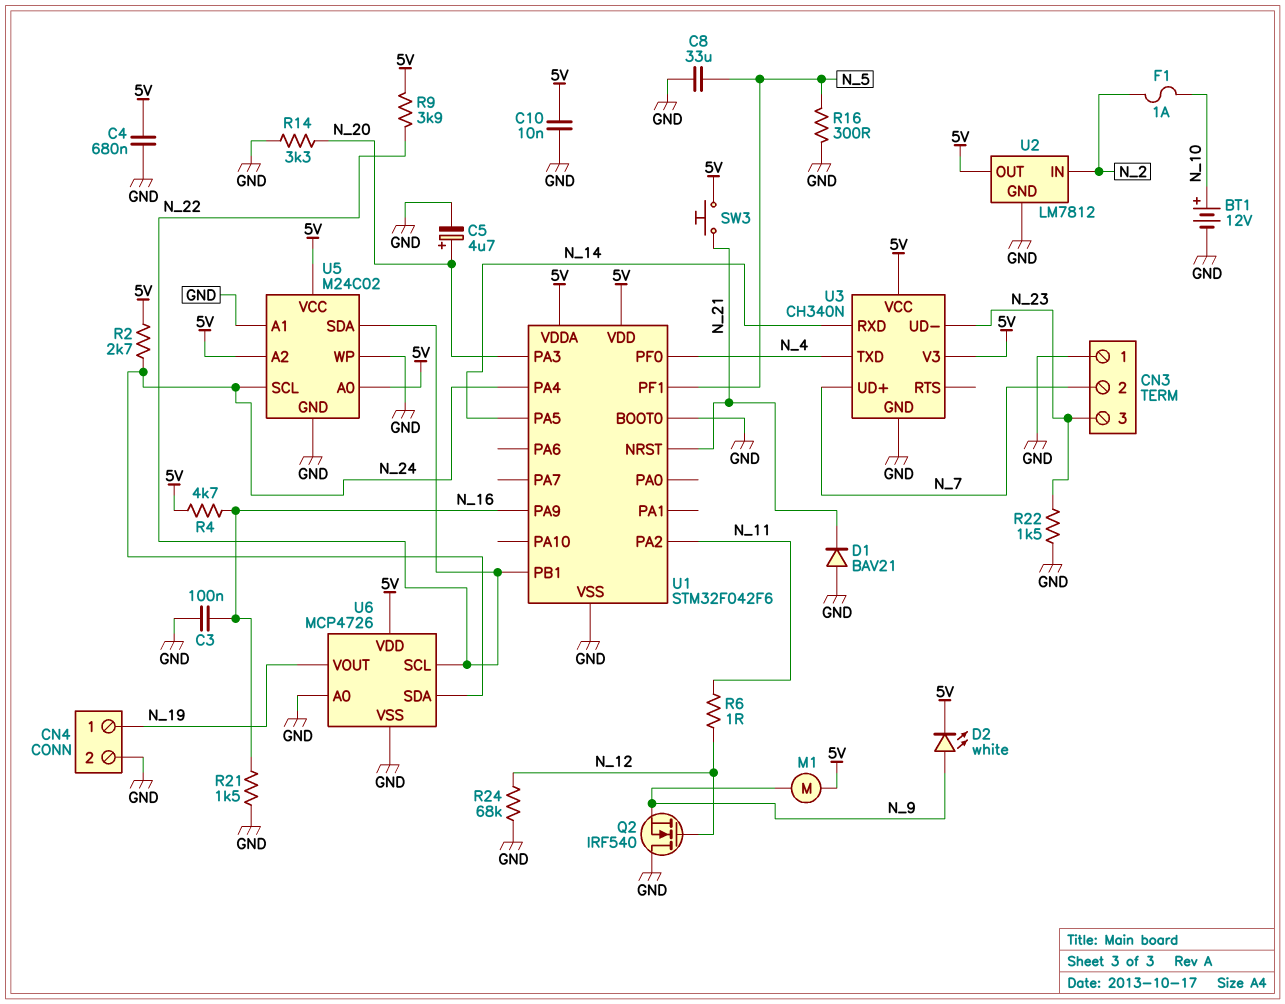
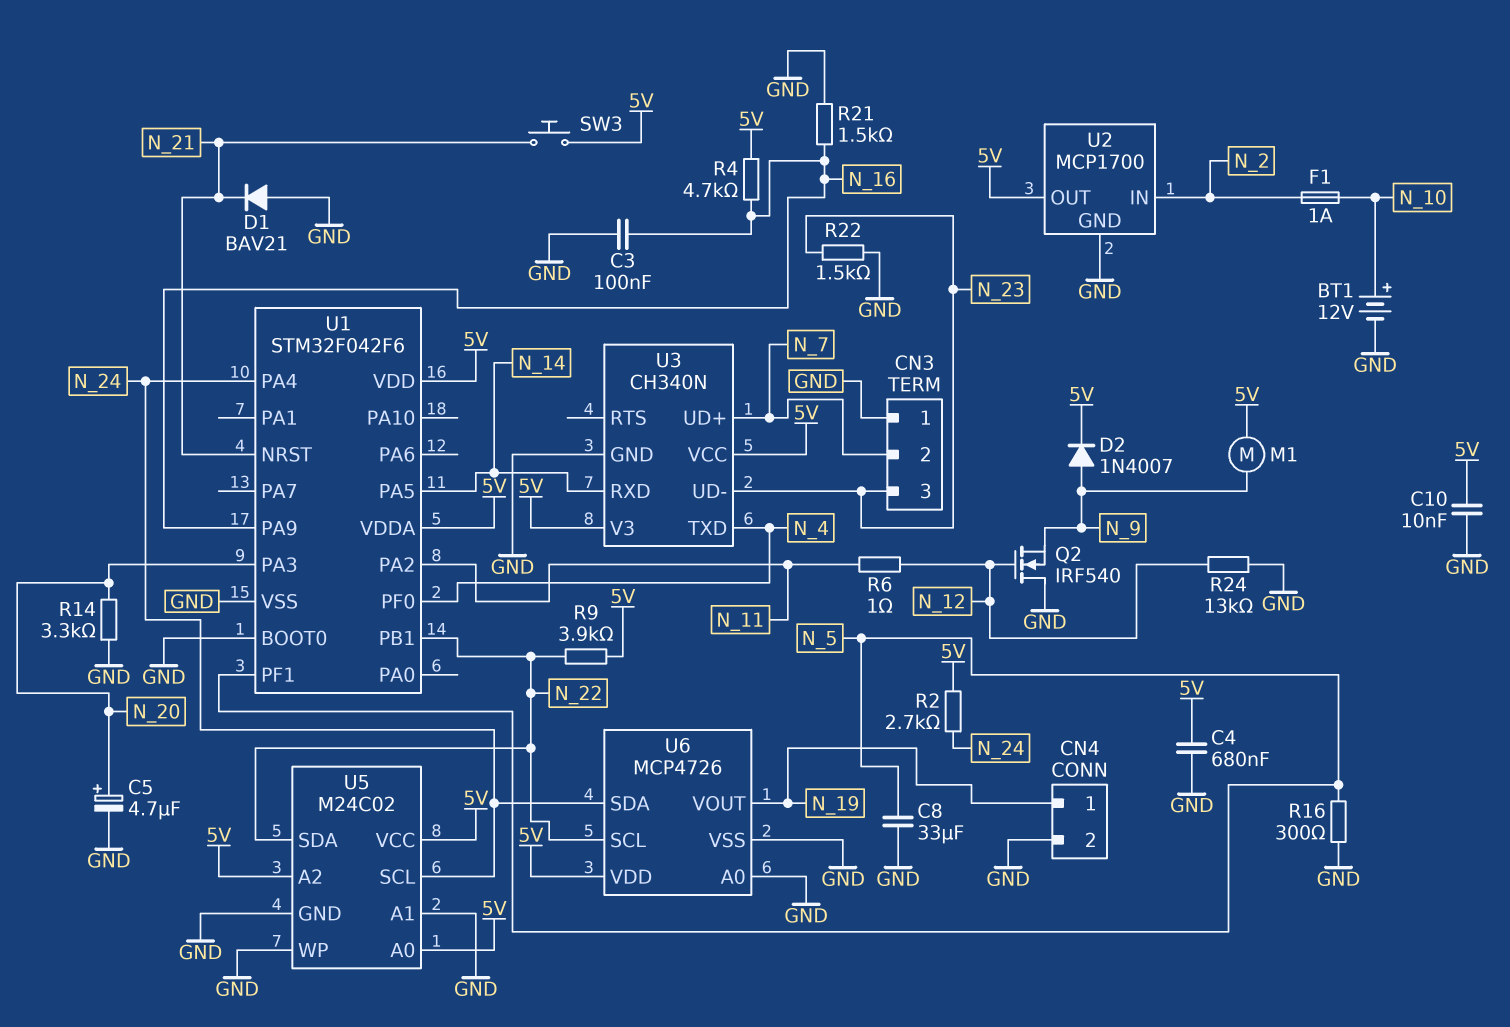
D2: LED white (A N_9, K 5V) -> diode 1N4007 (A N_9, K 5V)
R24: 68k (GND, N_12) -> 13k (GND, N_12)
U2: LM7812 -> MCP1700

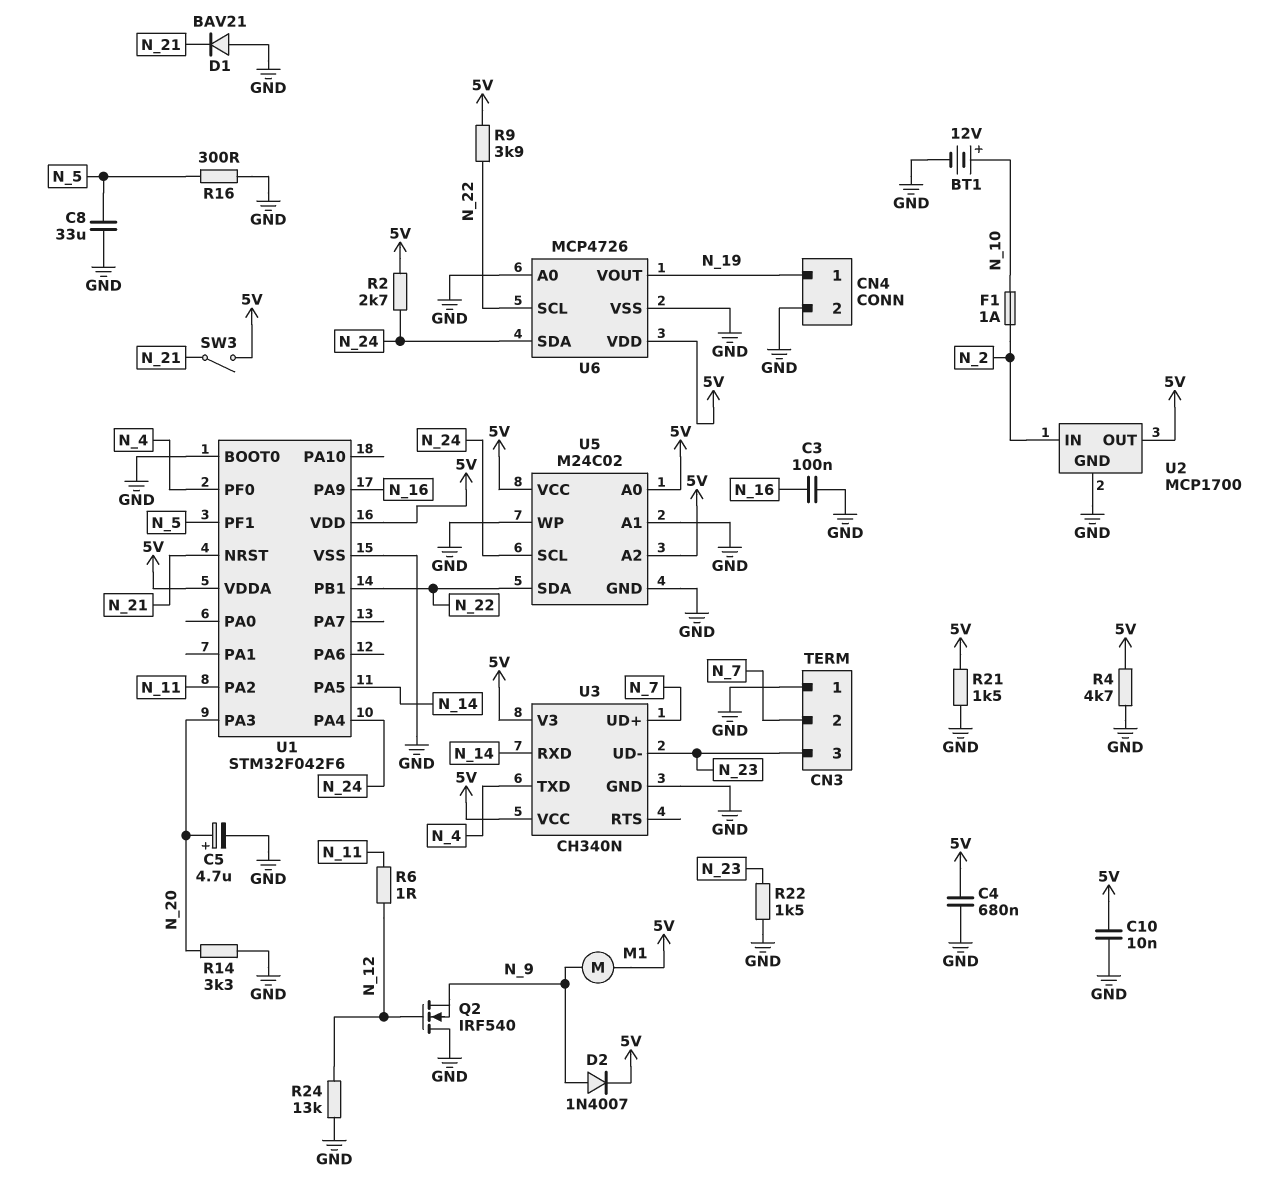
R4: 4.7k (5V, N_16) -> 4.7k (5V, GND)
R21: 1.5k (GND, N_16) -> 1.5k (5V, GND)
SW3: button (5V, N_21) -> switch (5V, N_21)

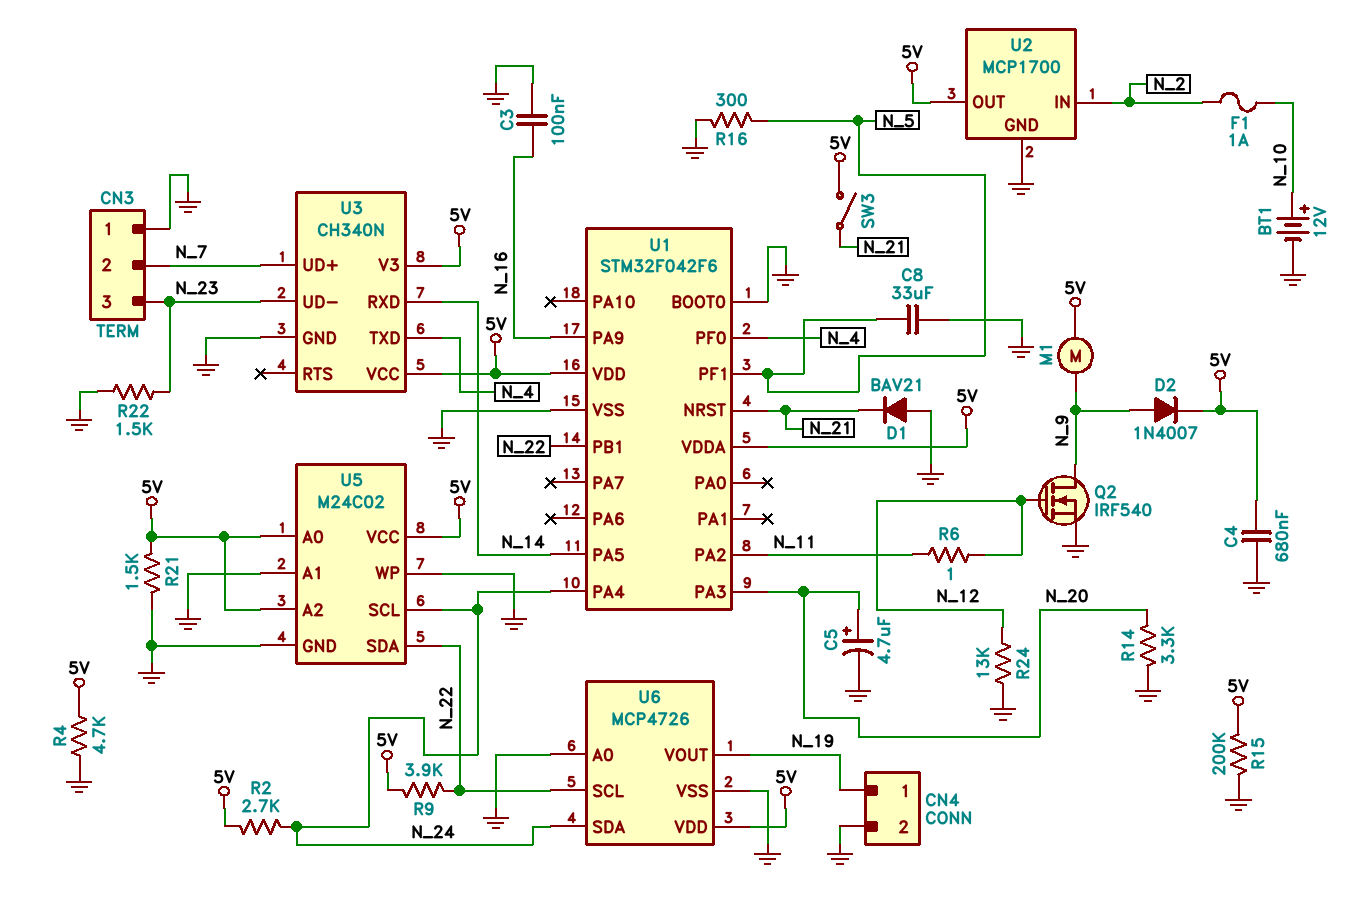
C10: 10nF (5V, GND) -> none
Q2: NMOS IRF540 (G N_12, D GND, S N_9) -> NMOS IRF540 (G N_12, D N_9, S GND)
R15: none -> 200k (5V, GND)

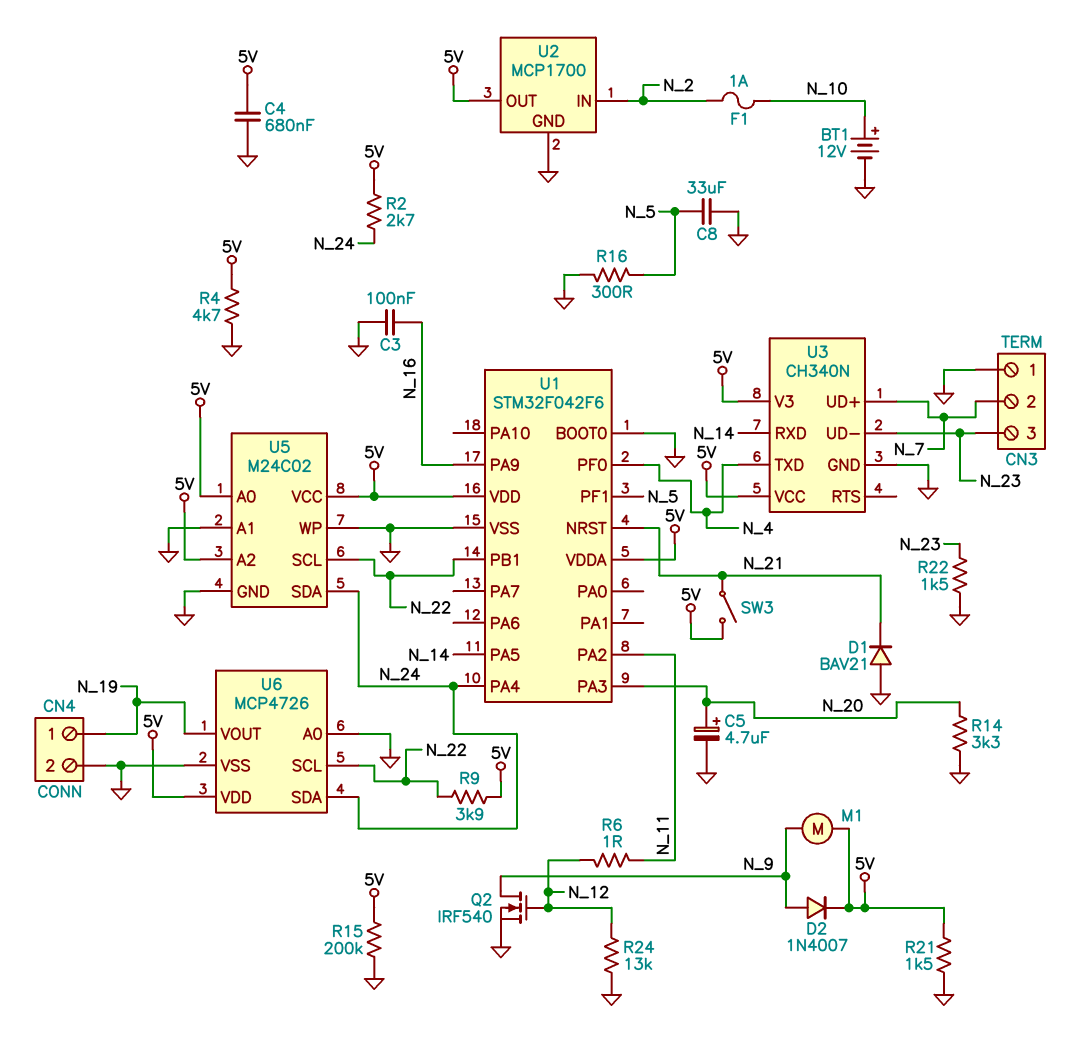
U5 pin SCL: N_24 -> N_22
U5 pin SDA: N_22 -> N_24

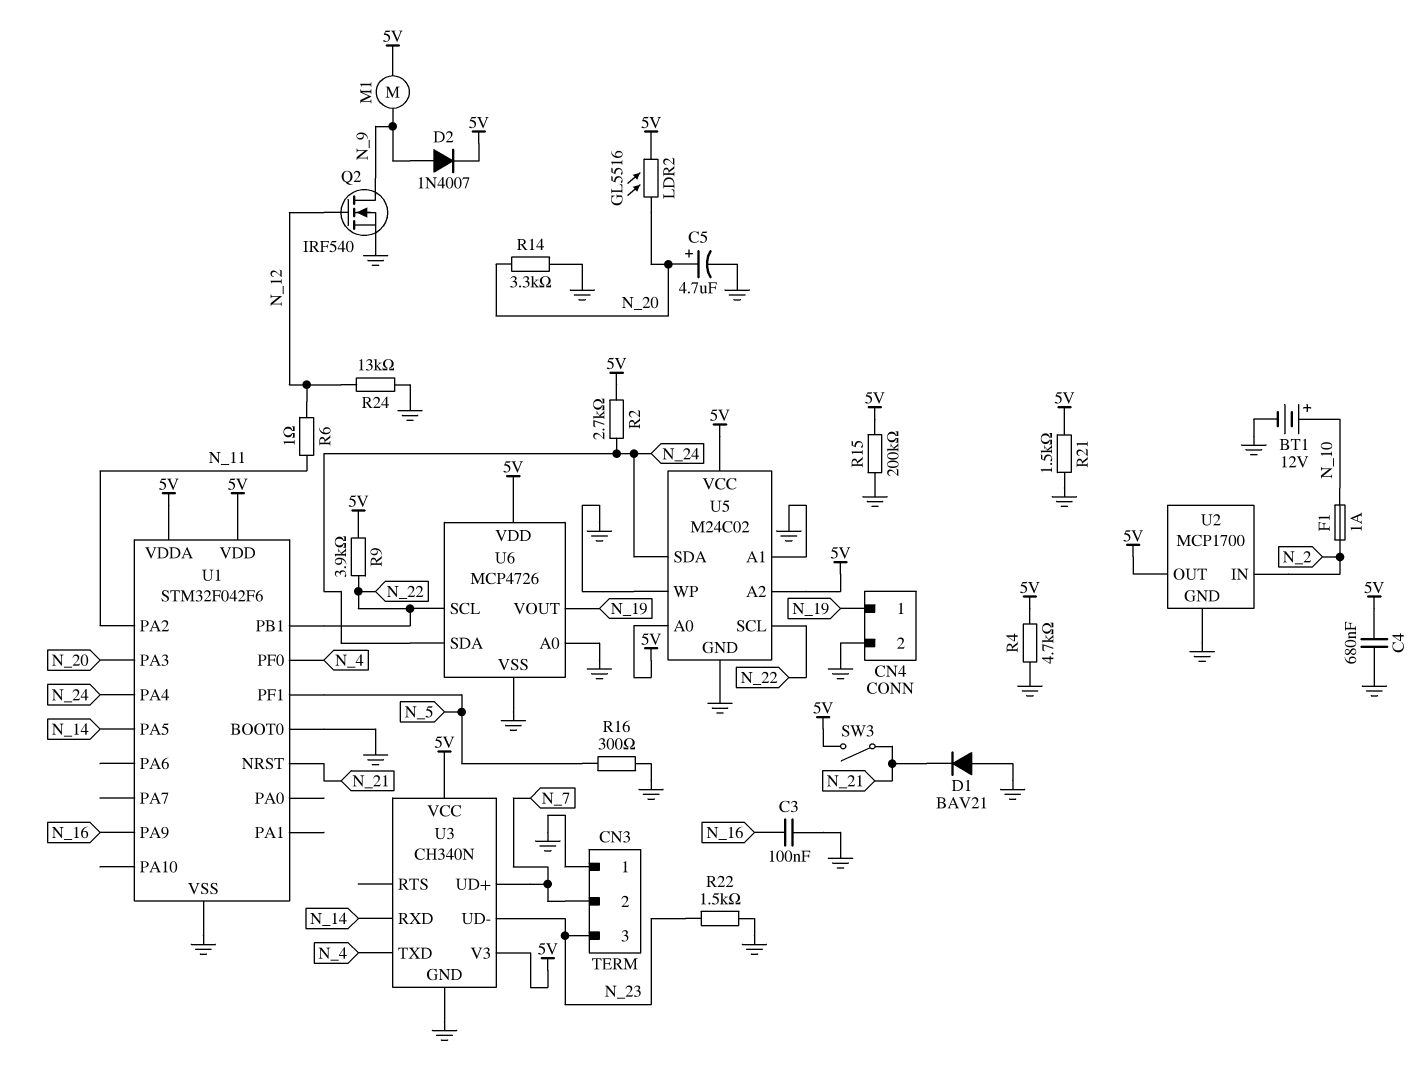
C8: 33uF (GND, N_5) -> none
LDR2: none -> GL5516 (5V, N_20)

